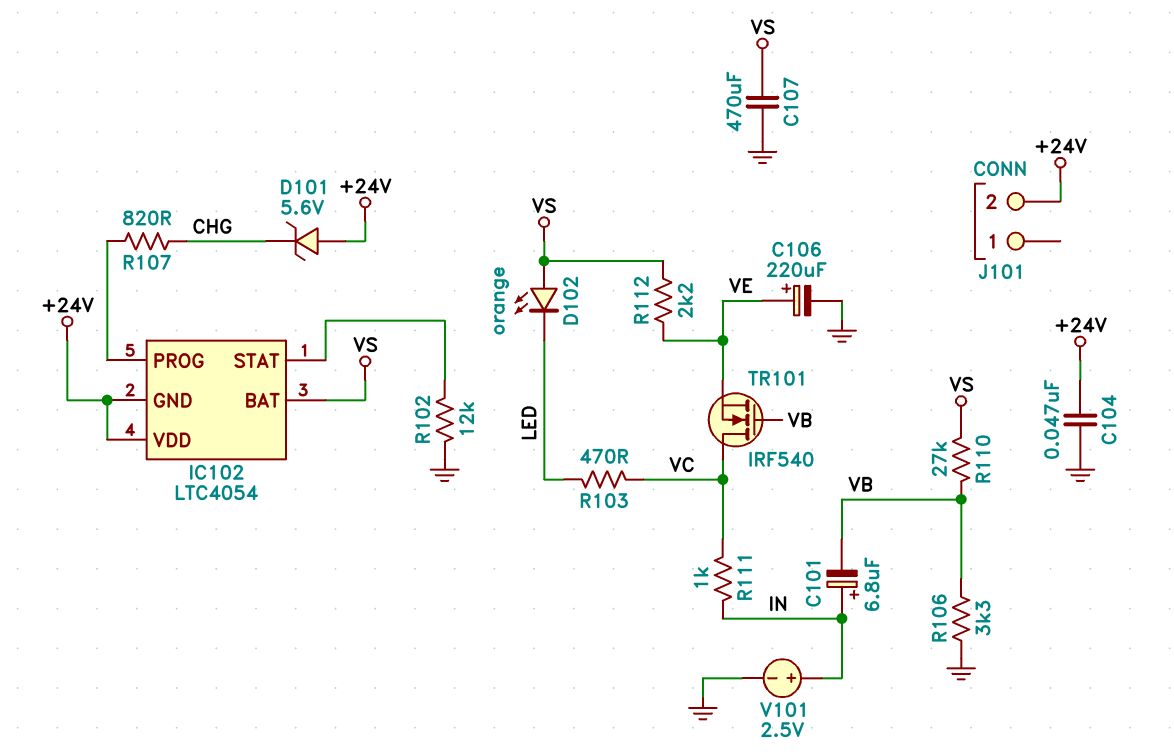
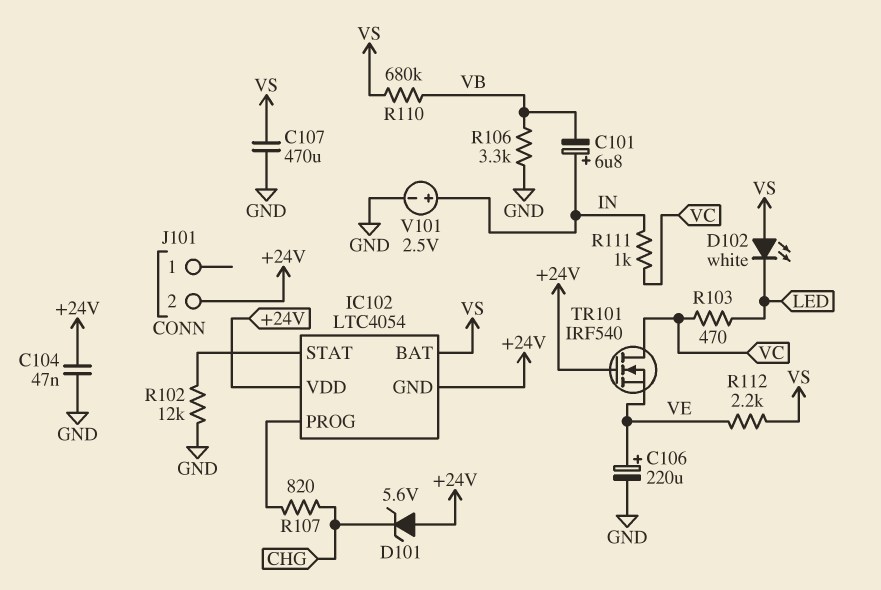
D102: LED orange (A VS, K LED) -> LED white (A VS, K LED)
R110: 27k (VB, VS) -> 680k (VB, VS)
TR101: NMOS IRF540 (G VB, D VC, S VE) -> NMOS IRF540 (G +24V, D VC, S VE)

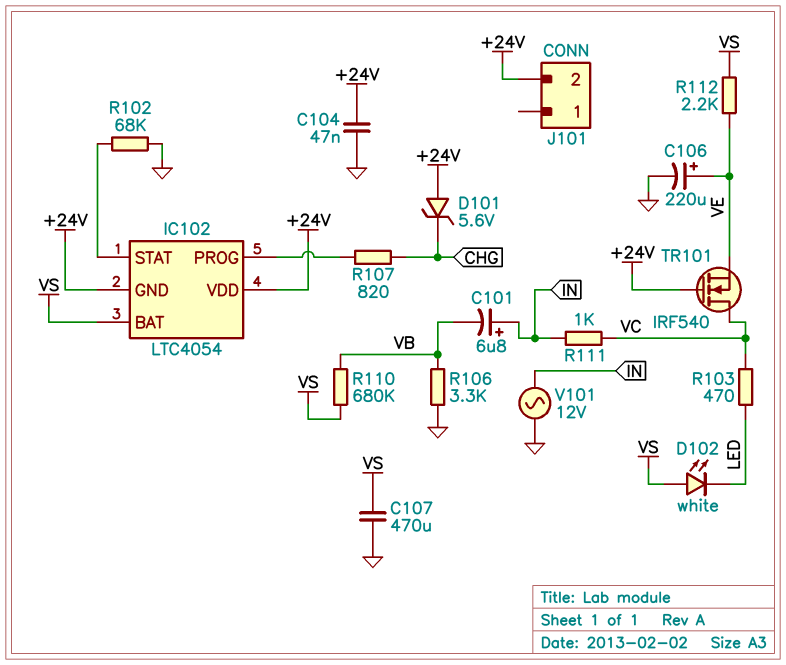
R102: 12k (GND, IC102/STAT) -> 68k (GND, IC102/STAT)
V101: 2.5V (plus IN, minus GND) -> AC 12V (GND, IN)

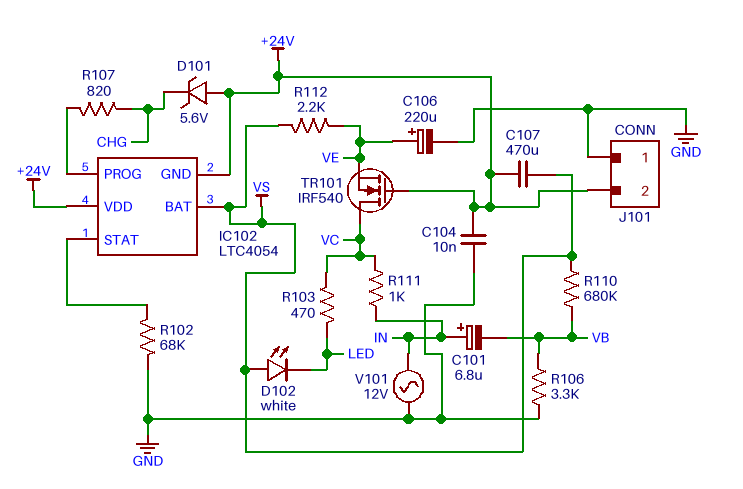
C104: 47nF (+24V, GND) -> 10nF (+24V, GND)
C107: 470uF (GND, VS) -> 470uF (+24V, VS)
J101 pin 1: none -> GND

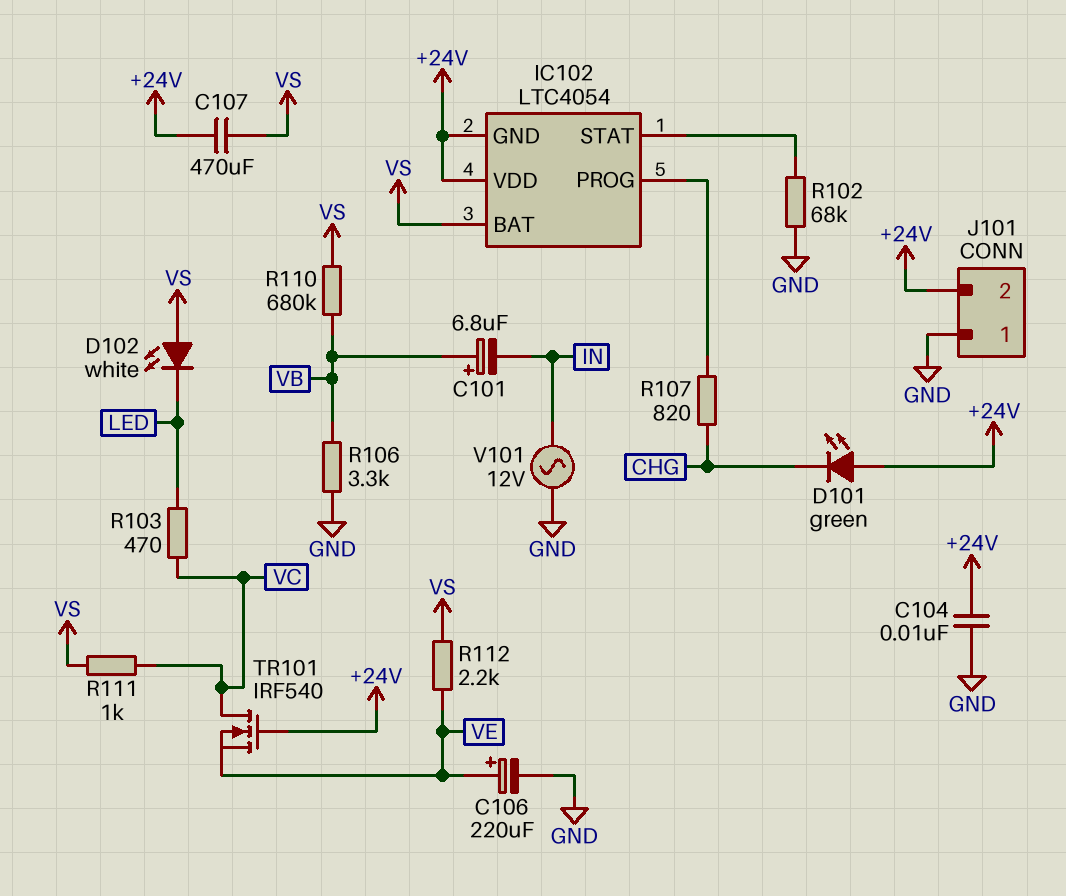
C101: 6.8uF (plus IN, minus VB) -> 6.8uF (plus VB, minus IN)
D101: zener 5.6V (A +24V, K CHG) -> LED green (A +24V, K CHG)
R111: 1k (IN, VC) -> 1k (VC, VS)

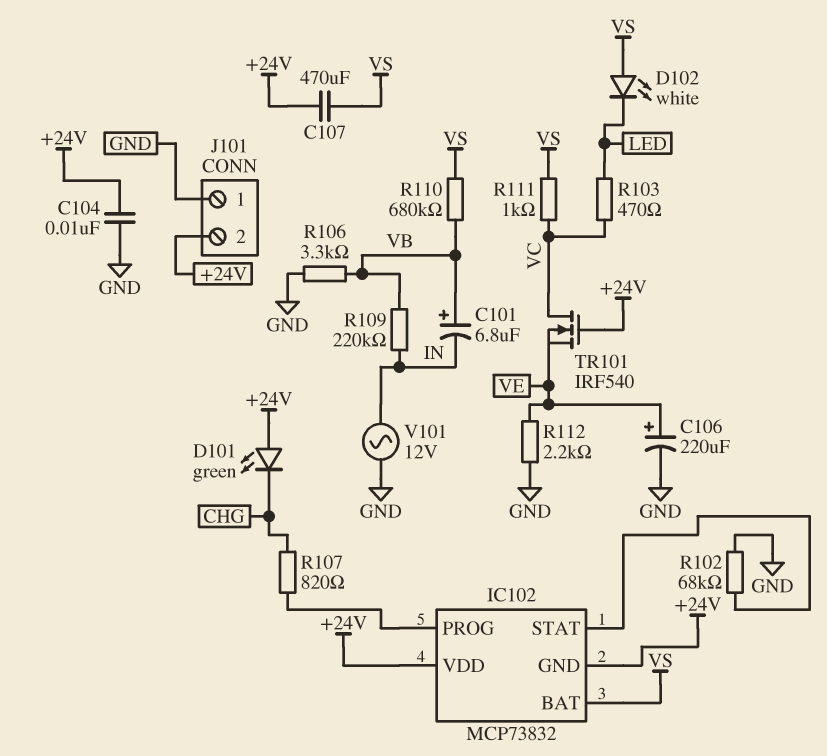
IC102: LTC4054 -> MCP73832
R109: none -> 220k (IN, VB)
R112: 2.2k (VE, VS) -> 2.2k (GND, VE)

